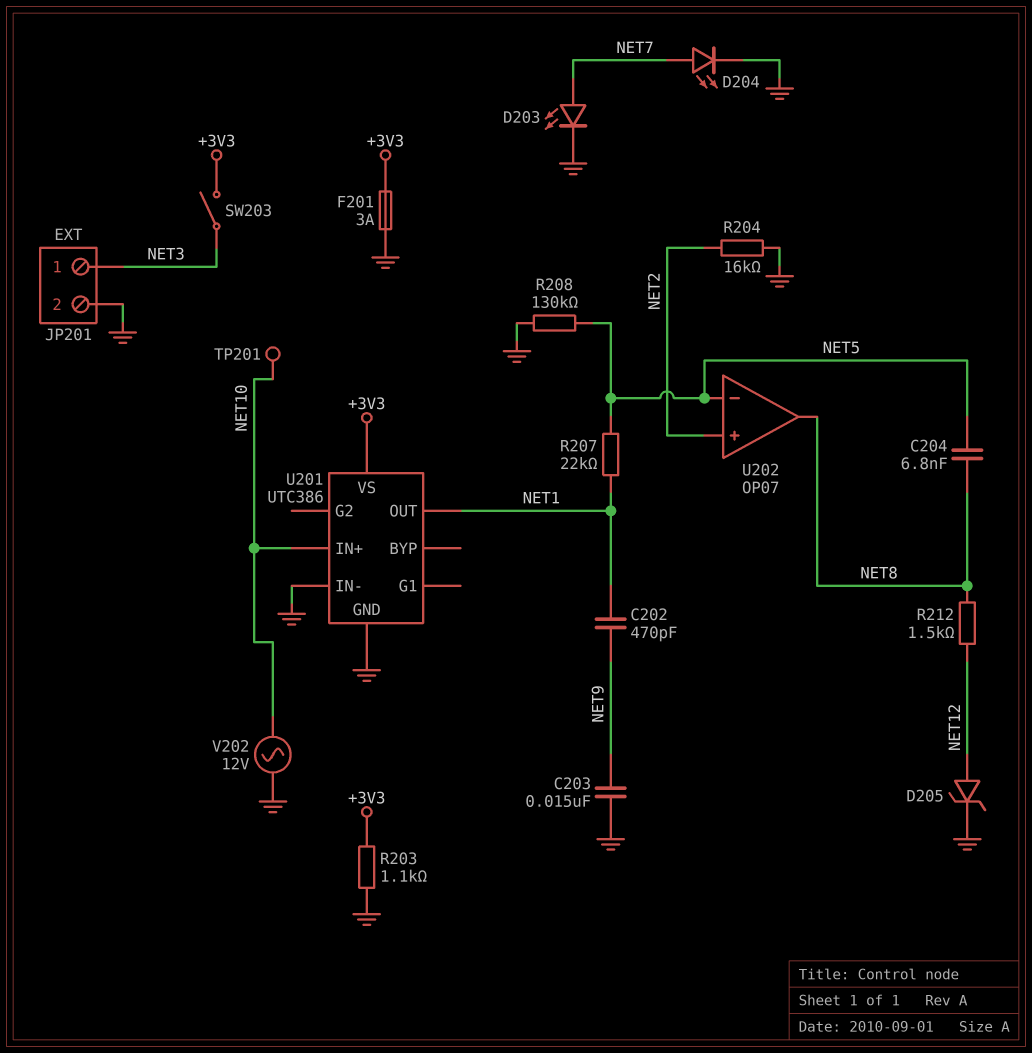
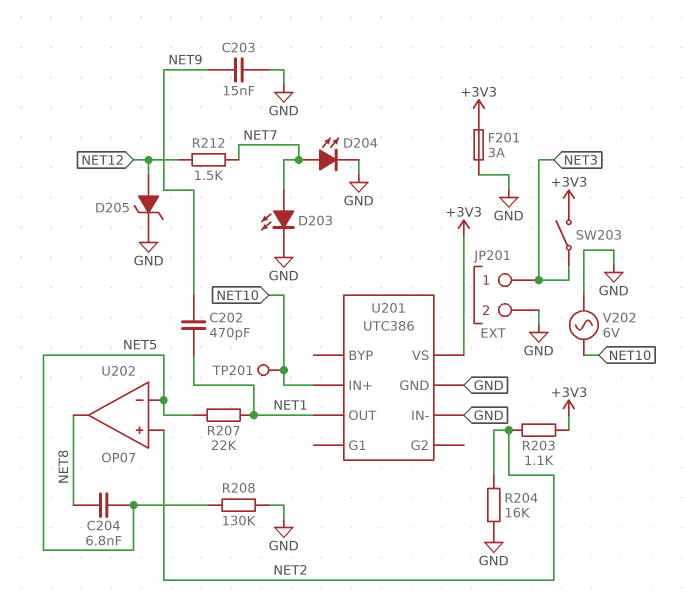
R203: 1.1k (+3V3, GND) -> 1.1k (+3V3, NET2)
R212: 1.5k (NET8, NET12) -> 1.5k (NET7, NET12)
V202: AC 12V (GND, NET10) -> AC 6V (GND, NET10)

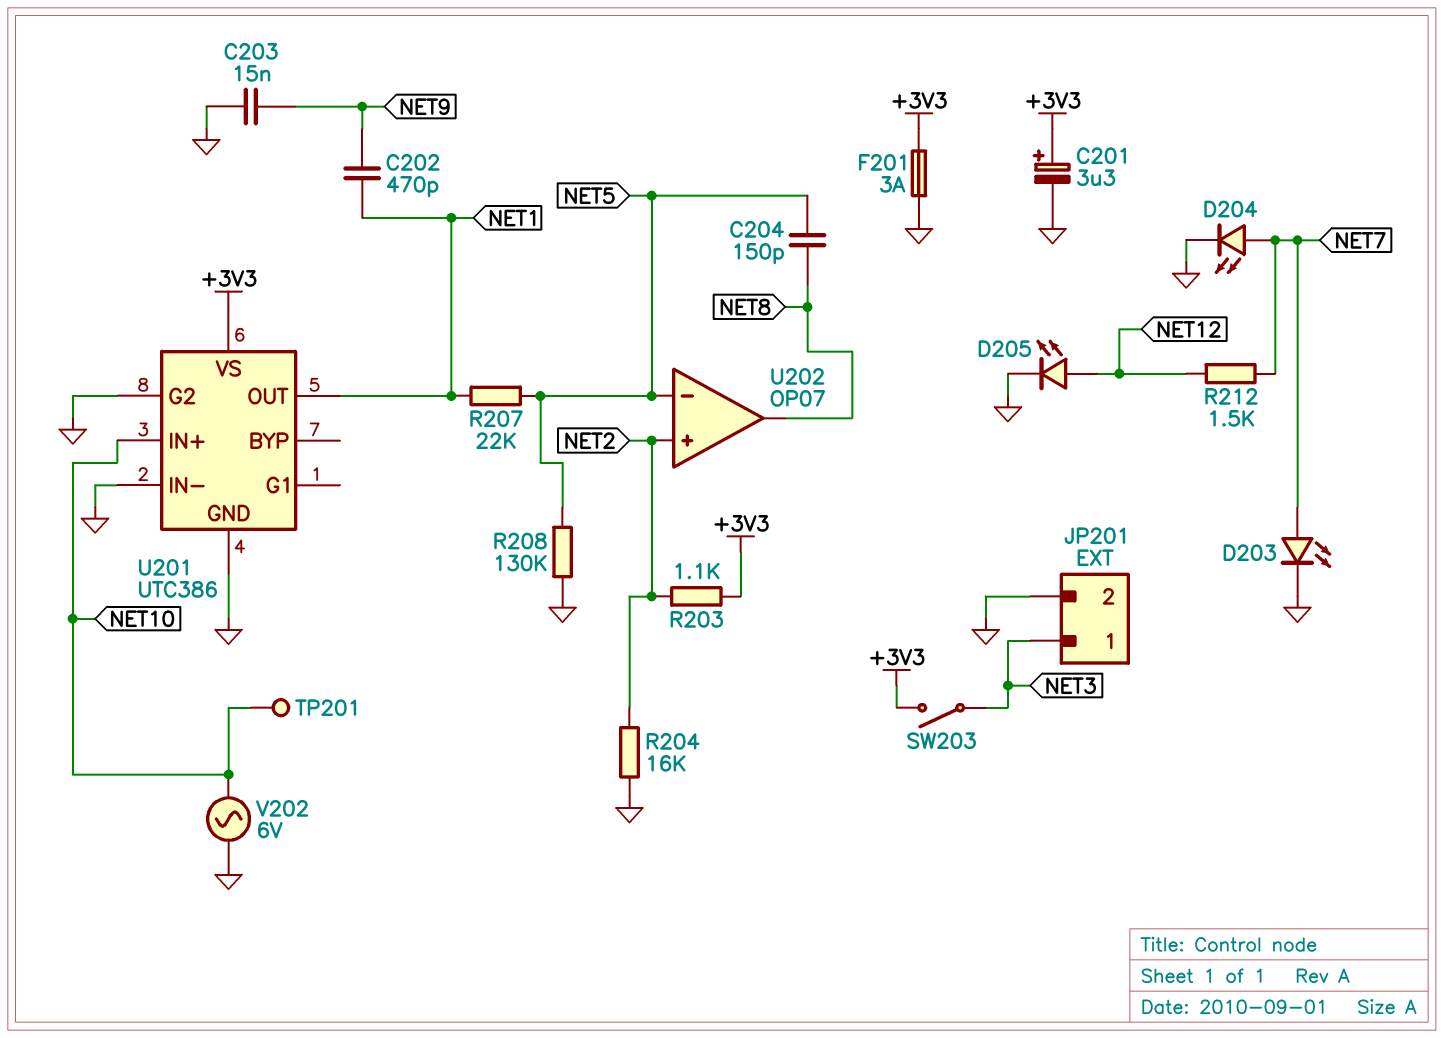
C201: none -> 3.3uF (plus +3V3, minus GND)
C204: 6.8nF (NET5, NET8) -> 150pF (NET5, NET8)
D205: zener (A NET12, K GND) -> LED (A NET12, K GND)
U201 pin G2: none -> GND

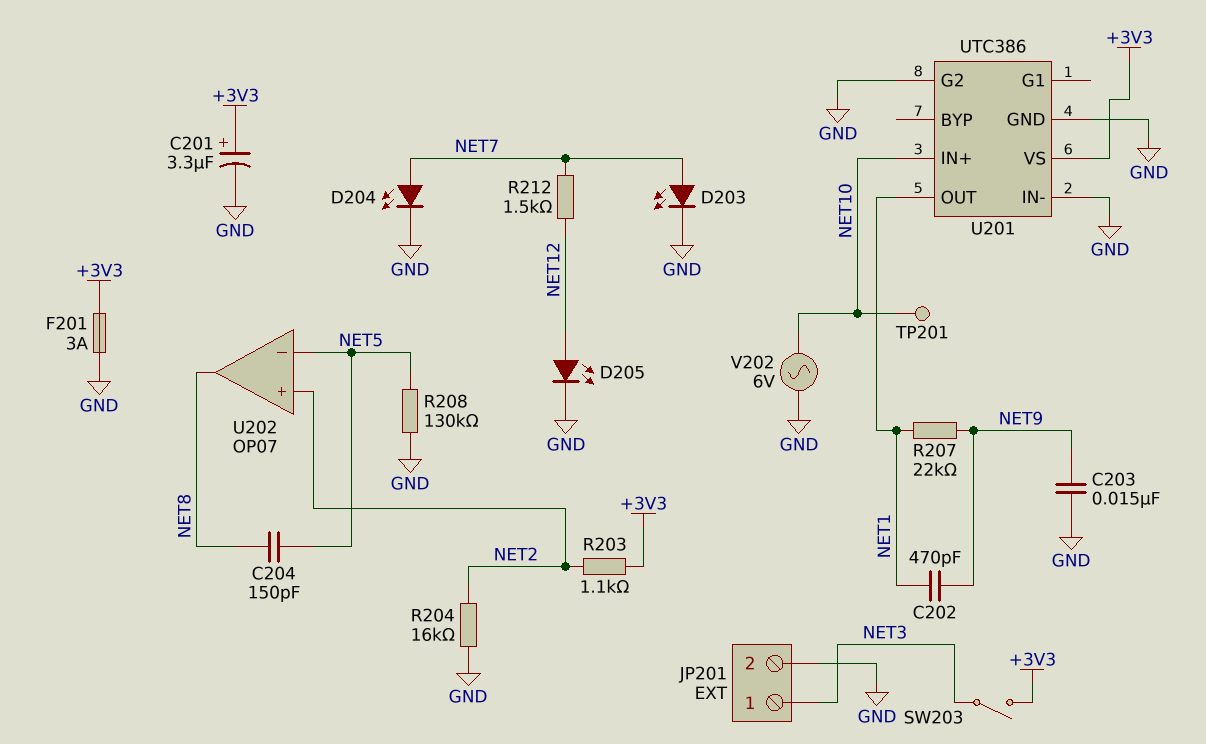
R207: 22k (NET1, NET5) -> 22k (NET1, NET9)

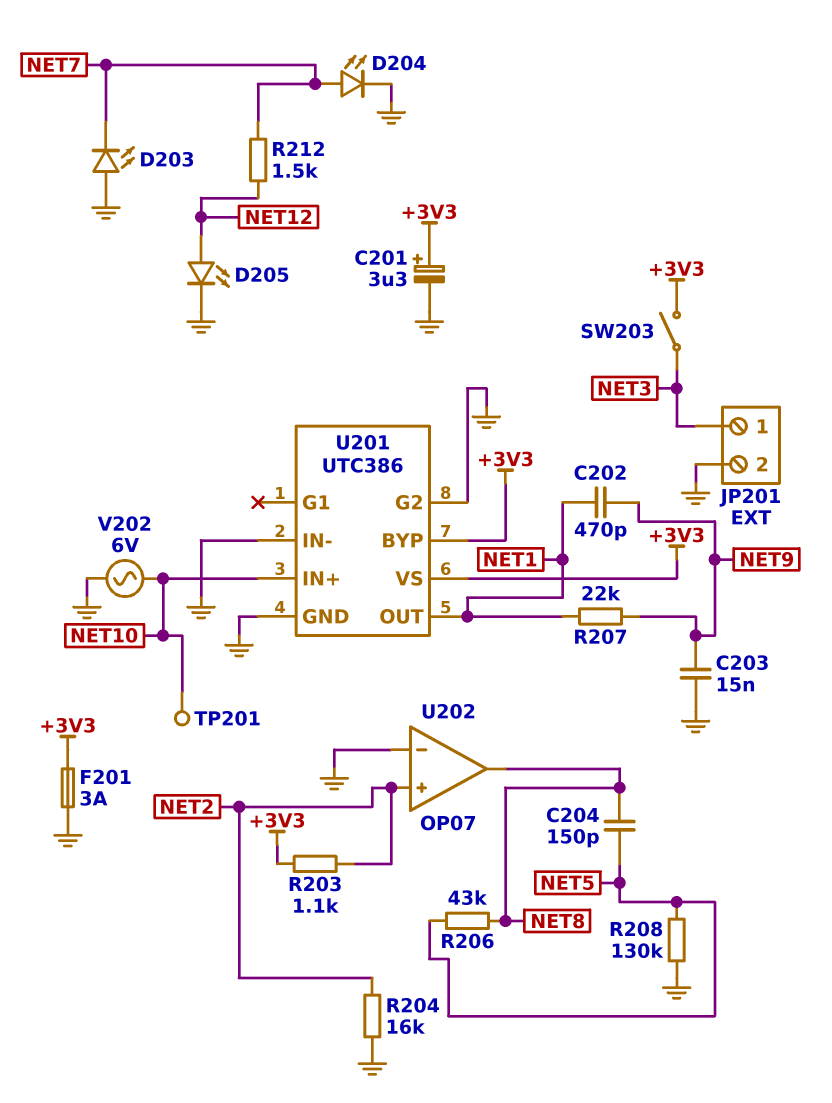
D203: LED (A NET7, K GND) -> LED (A GND, K NET7)
R206: none -> 43k (NET5, NET8)
U201 pin BYP: none -> +3V3
U202 pin in-: NET5 -> GND

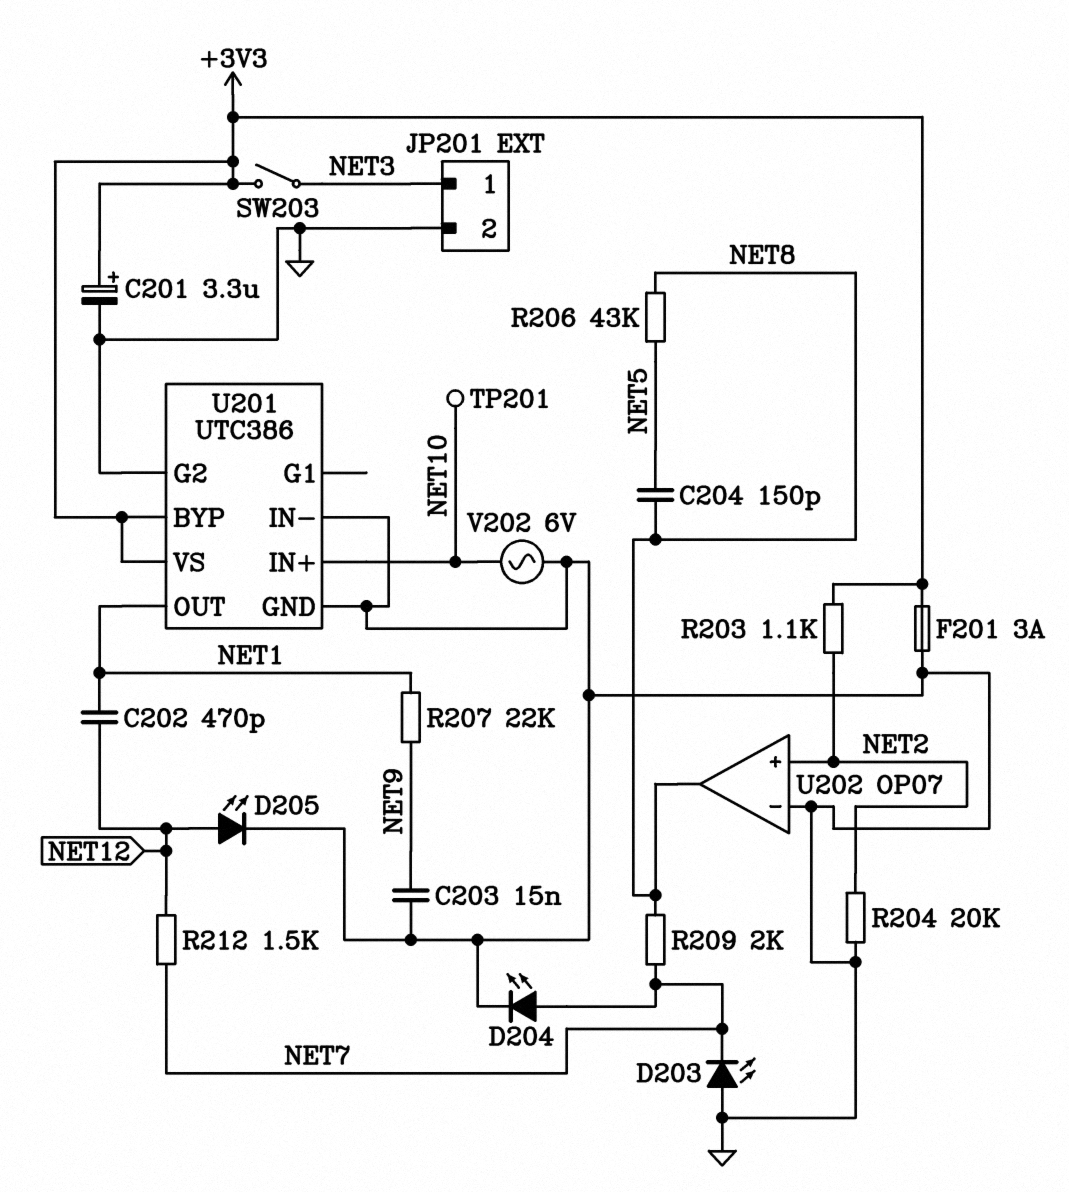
C202: 470pF (NET1, NET9) -> 470pF (NET1, NET12)
R204: 16k (GND, NET2) -> 20k (GND, NET2)
R208: 130k (GND, NET5) -> none
R209: none -> 2k (NET7, NET8)

